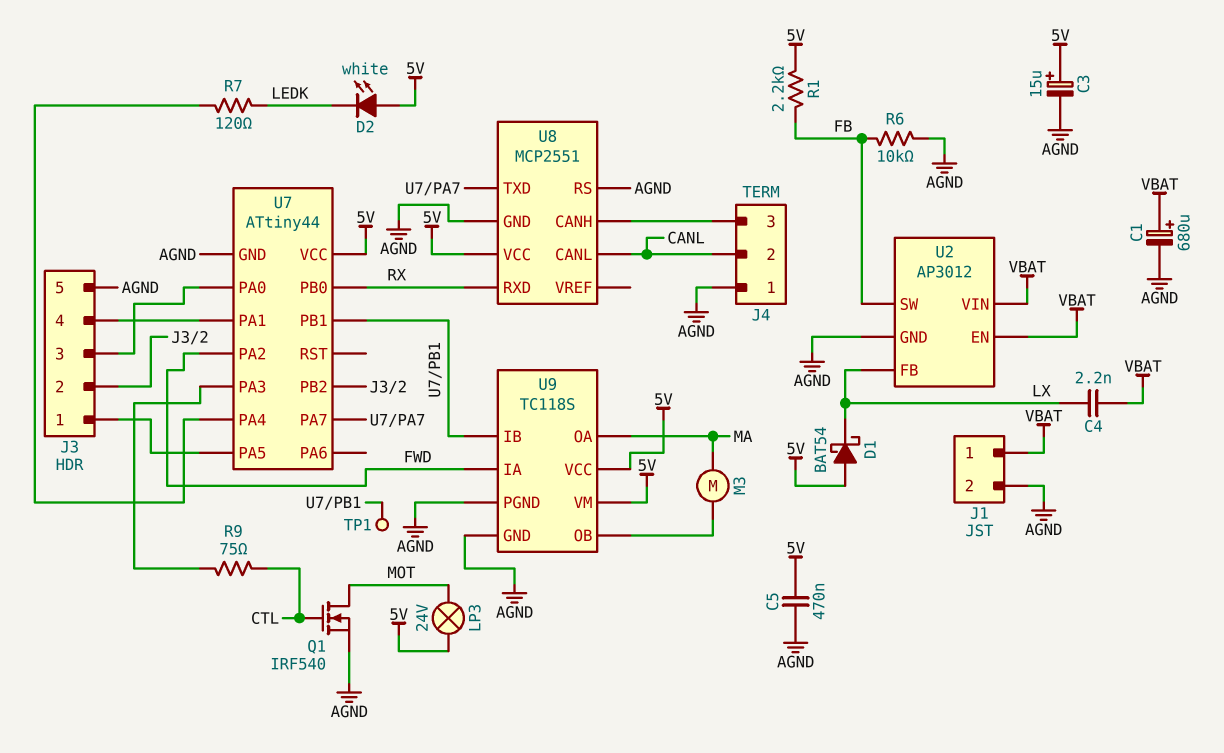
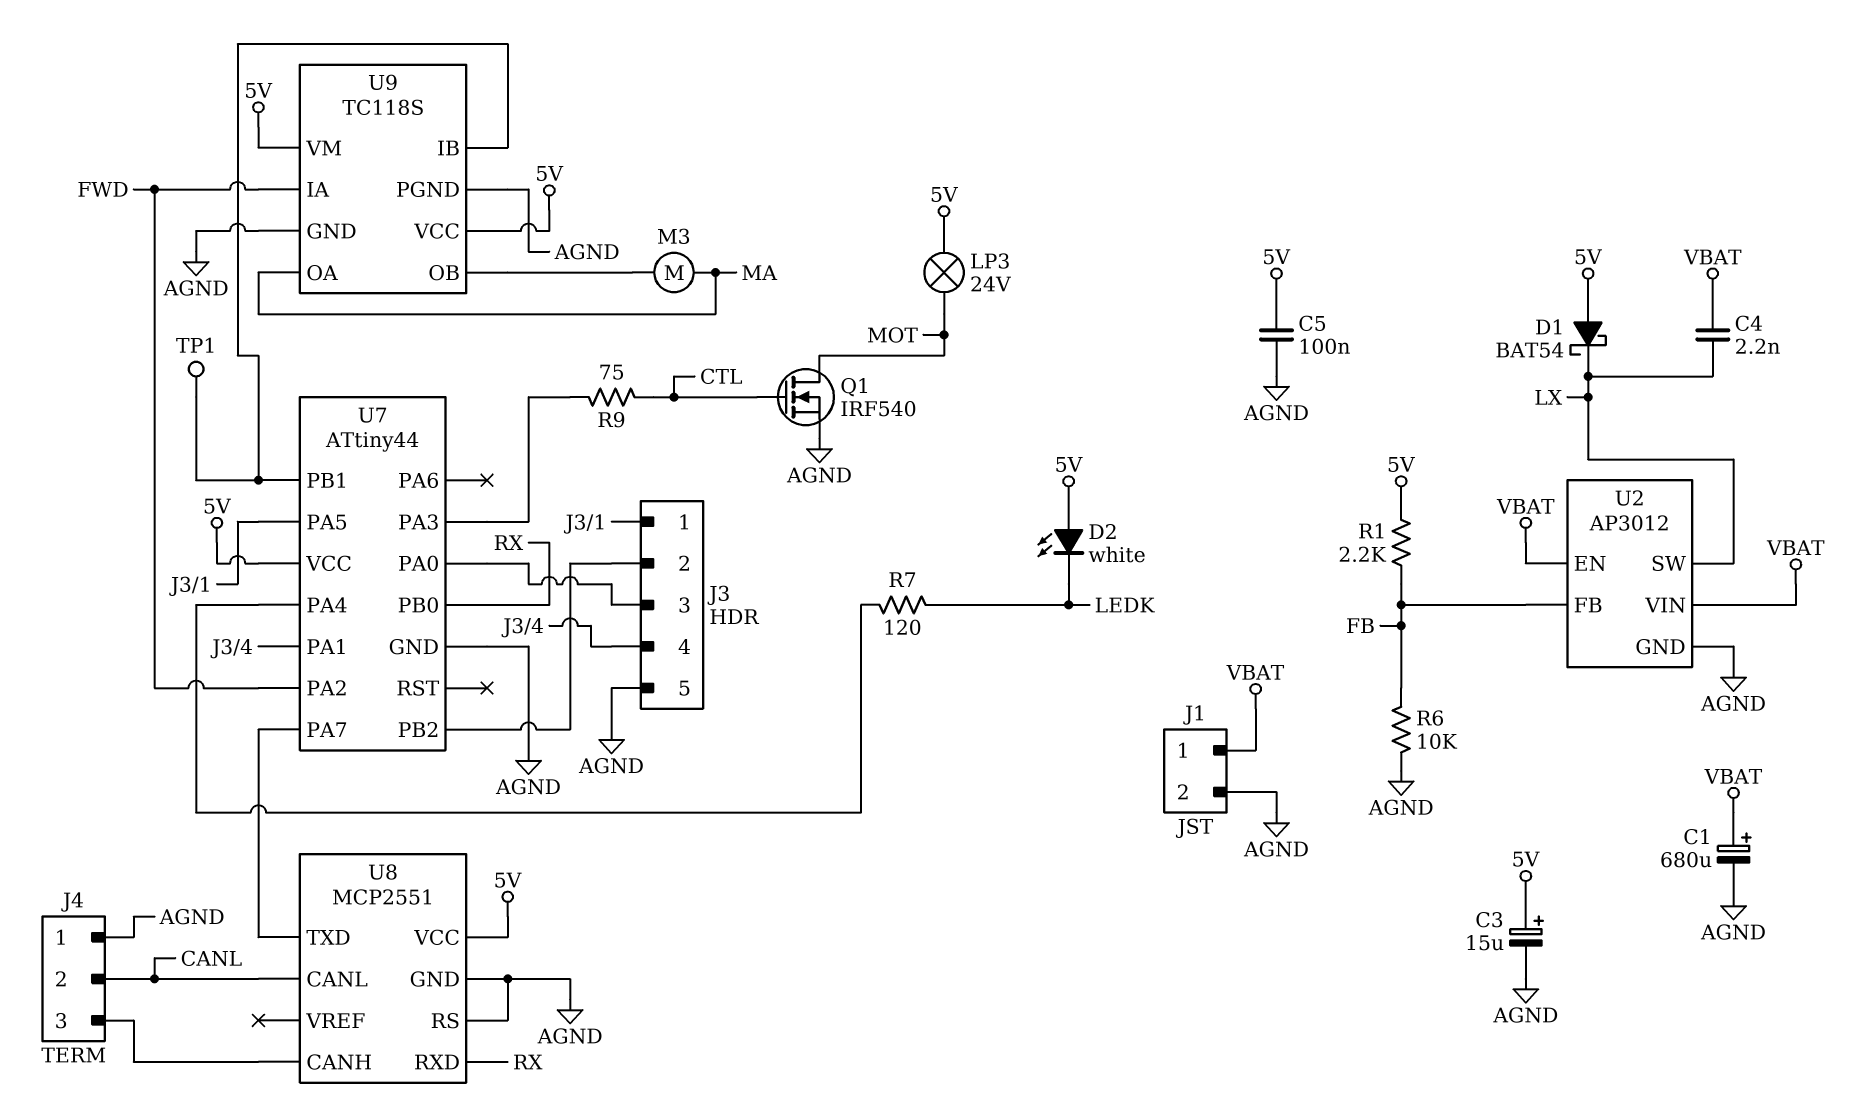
C5: 470nF (5V, AGND) -> 100nF (5V, AGND)
U2 pin FB: LX -> FB
U2 pin SW: FB -> LX

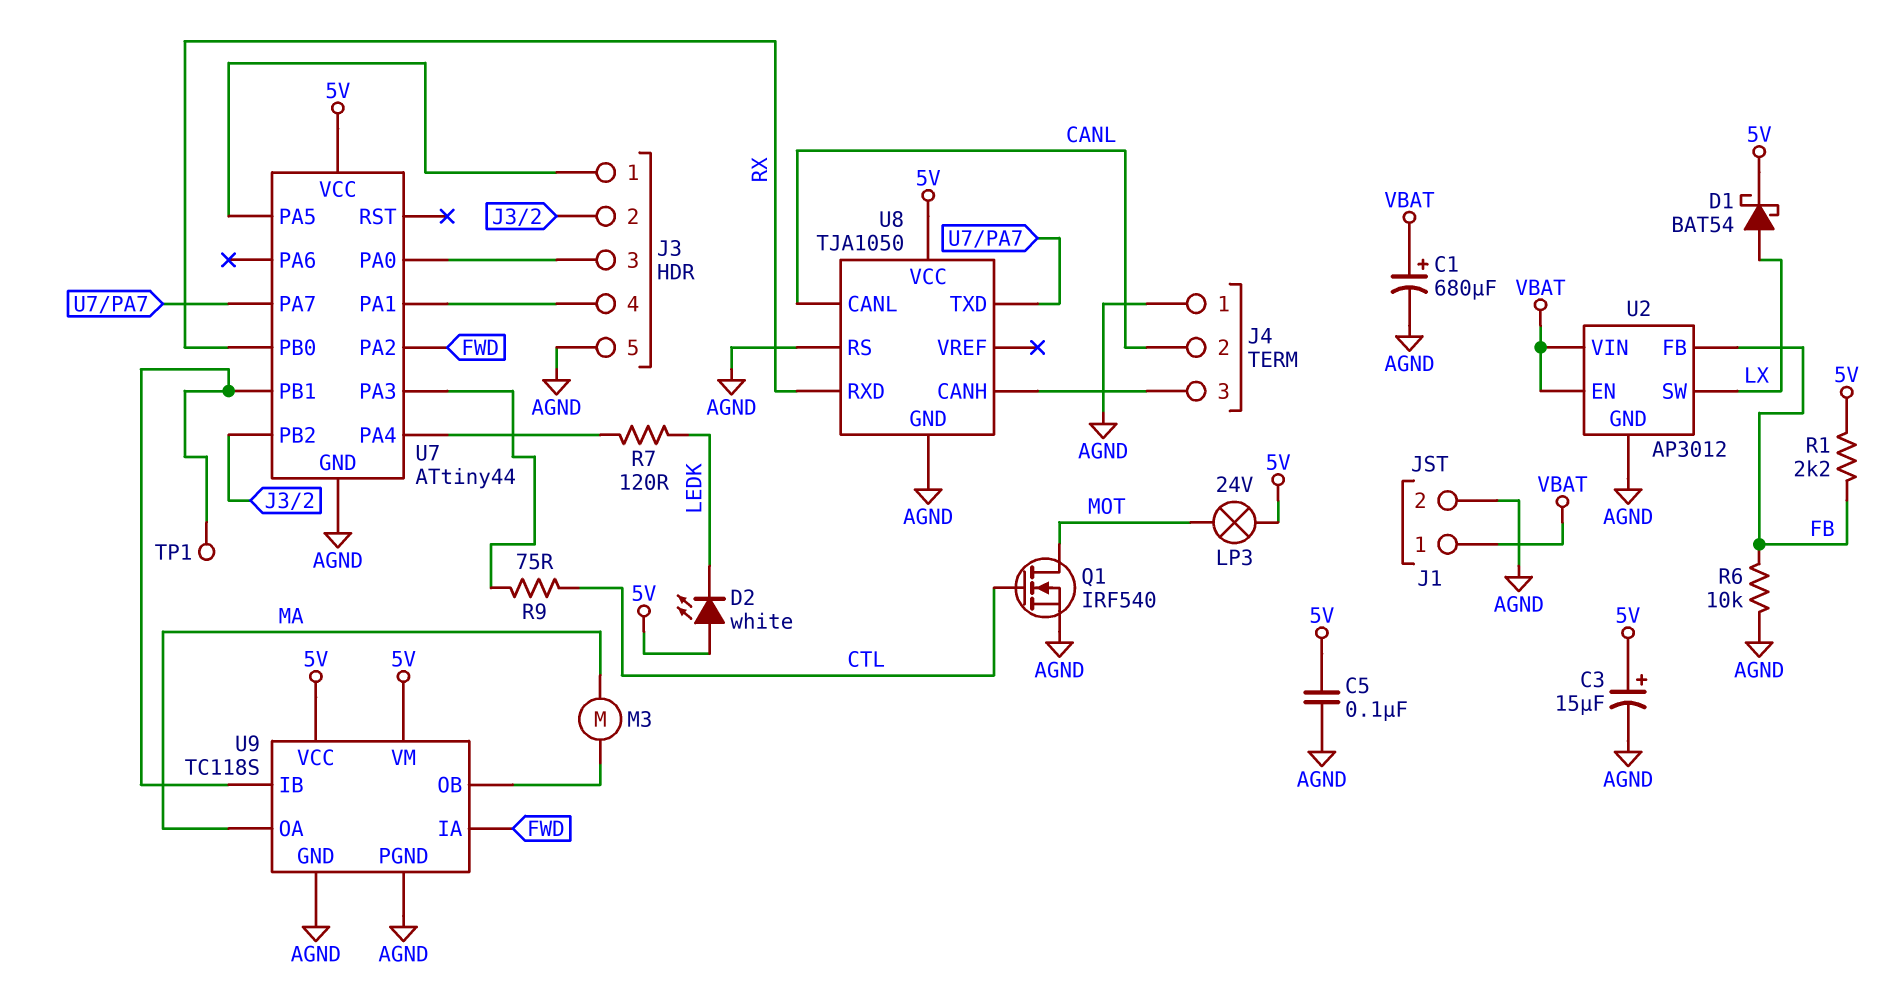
C4: 2.2nF (LX, VBAT) -> none
D1: schottky BAT54 (A 5V, K LX) -> schottky BAT54 (A LX, K 5V)
U8: MCP2551 -> TJA1050

